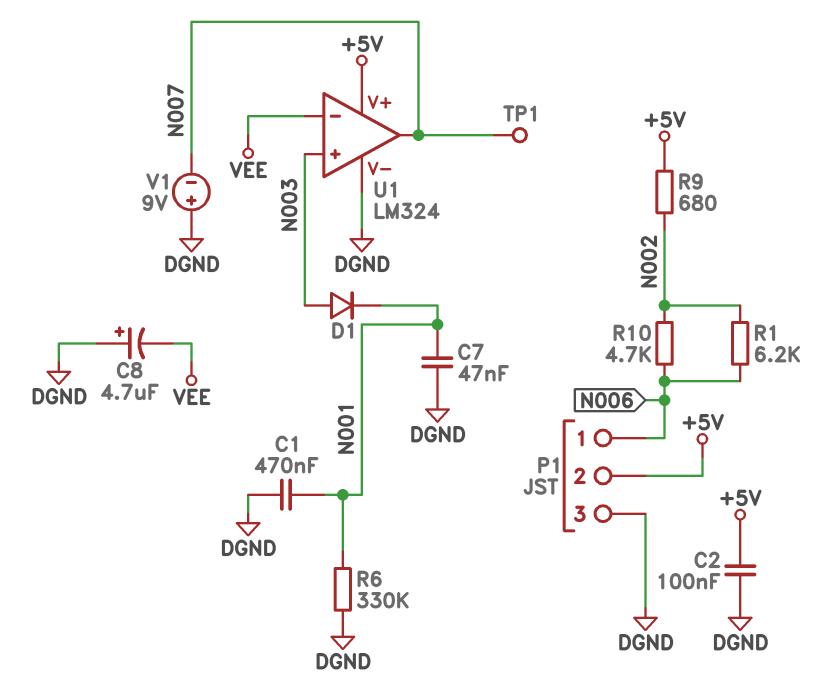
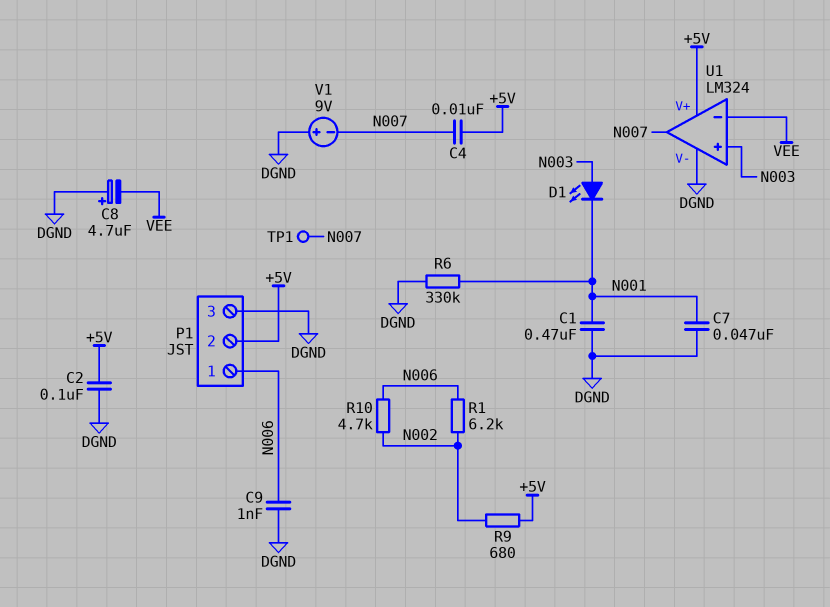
C4: none -> 10nF (+5V, N007)
C9: none -> 1nF (DGND, N006)
D1: diode (A N003, K N001) -> LED (A N003, K N001)

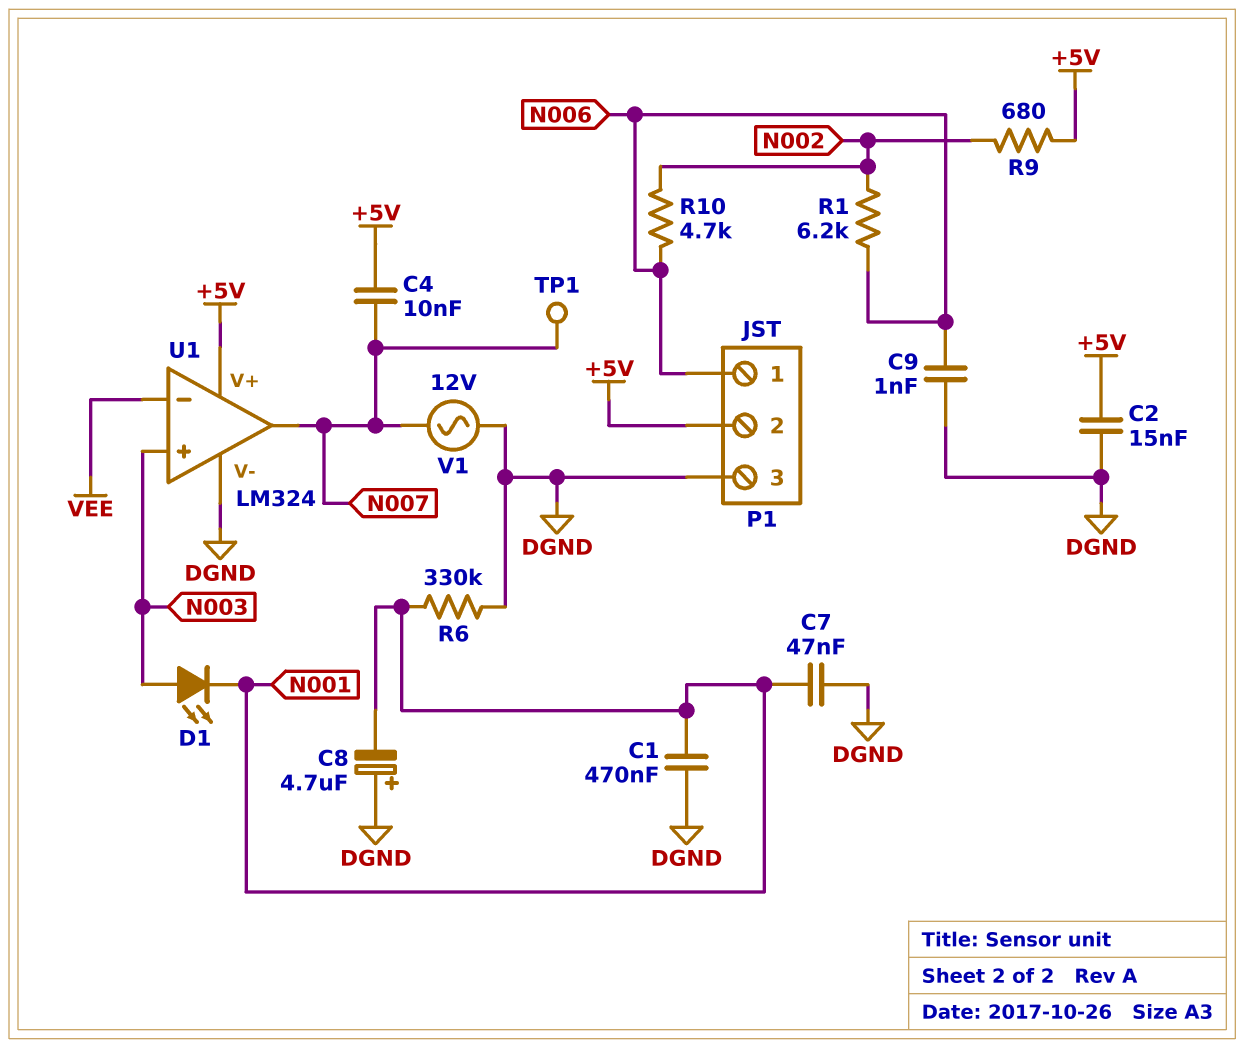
C2: 100nF (+5V, DGND) -> 15nF (+5V, DGND)
C8: 4.7uF (plus DGND, minus VEE) -> 4.7uF (plus DGND, minus N001)
V1: 9V (plus DGND, minus N007) -> AC 12V (DGND, N007)

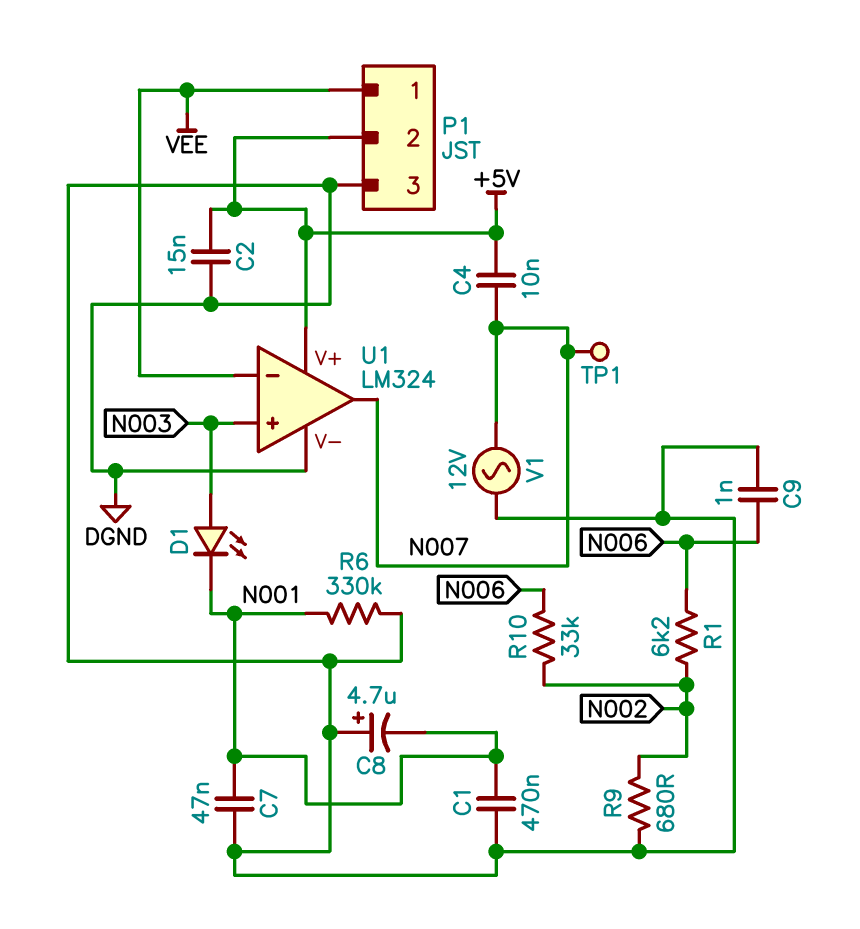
P1 pin 1: N006 -> VEE
R9: 680 (+5V, N002) -> 680 (DGND, N002)
R10: 4.7k (N002, N006) -> 33k (N002, N006)

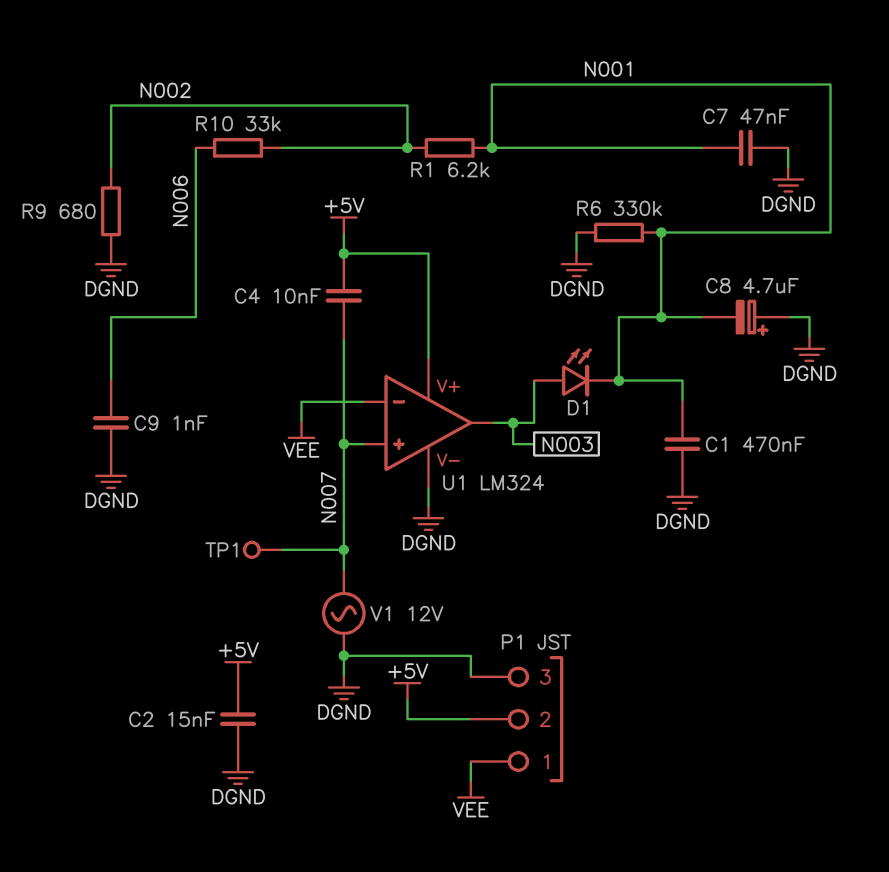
R1: 6.2k (N002, N006) -> 6.2k (N001, N002)
U1 pin in+: N003 -> N007
U1 pin out: N007 -> N003

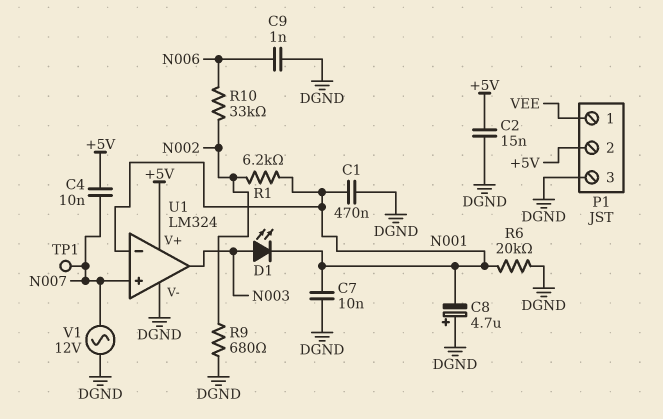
C7: 47nF (DGND, N001) -> 10nF (DGND, N001)
R6: 330k (DGND, N001) -> 20k (DGND, N001)
U1 pin in-: VEE -> N001

